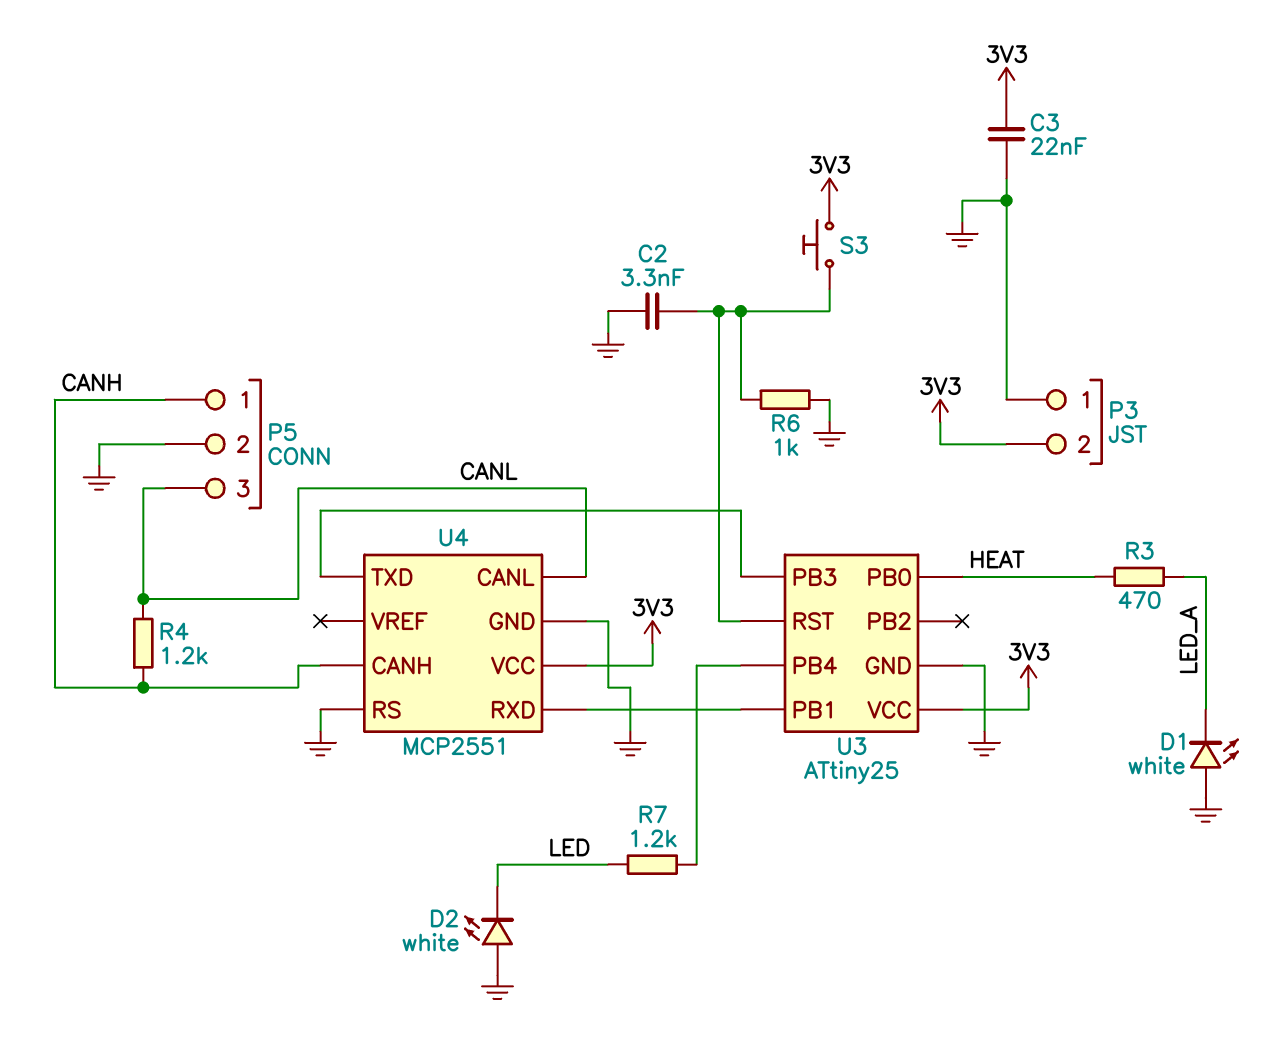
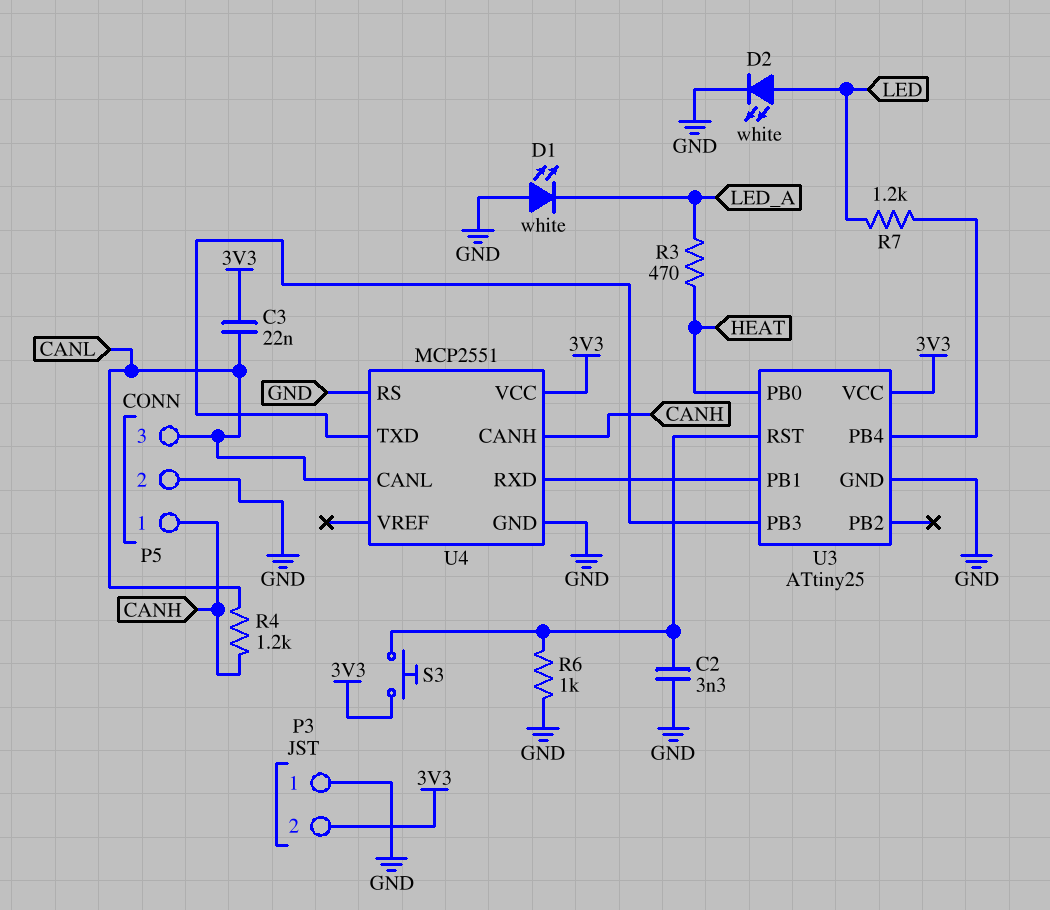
C3: 22nF (3V3, GND) -> 22nF (3V3, CANL)
D2: LED white (A GND, K LED) -> LED white (A LED, K GND)

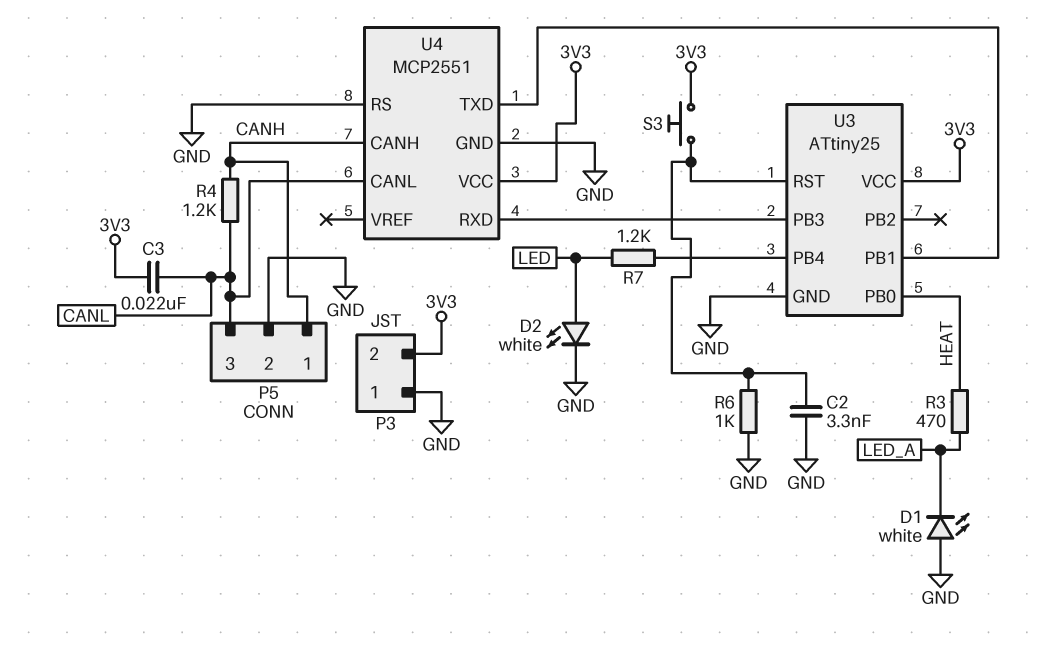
U4 pin RXD: U3/PB1 -> U3/PB3
U4 pin TXD: U3/PB3 -> U3/PB1

